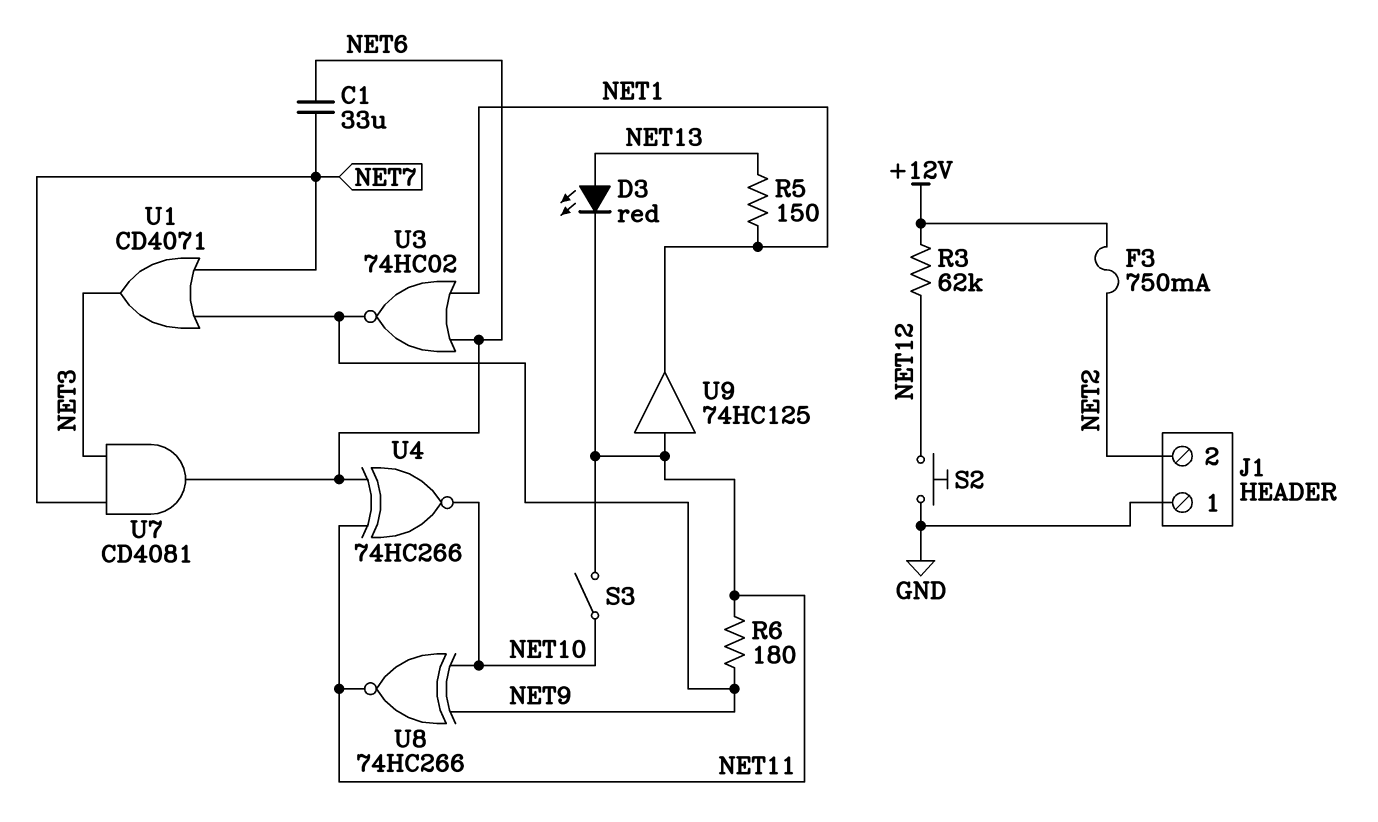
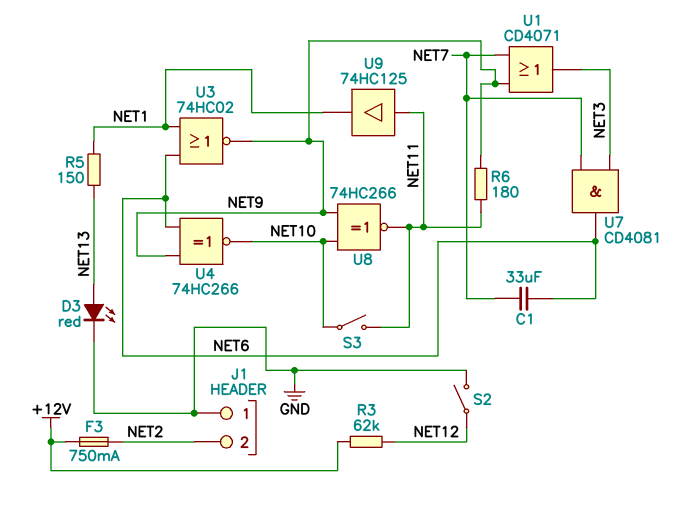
D3: LED red (A NET13, K NET11) -> LED red (A NET13, K GND)
S2: button (GND, NET12) -> switch (GND, NET12)
U4: XNOR 74HC266 (in NET6, in NET11, out NET10) -> XNOR 74HC266 (in NET6, in NET9, out NET10)

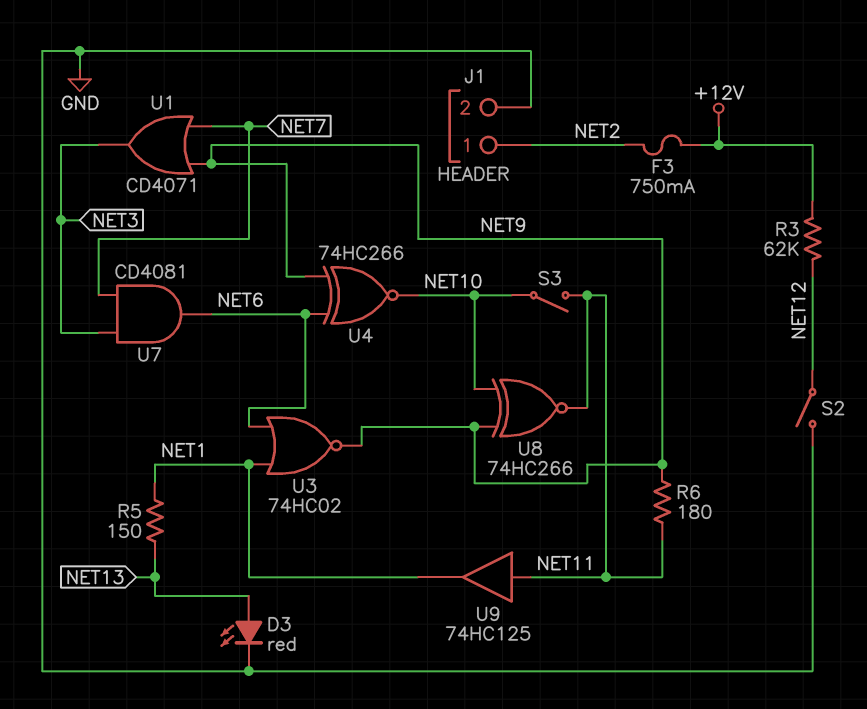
C1: 33uF (NET6, NET7) -> none
J1 pin 1: GND -> NET2
J1 pin 2: NET2 -> GND

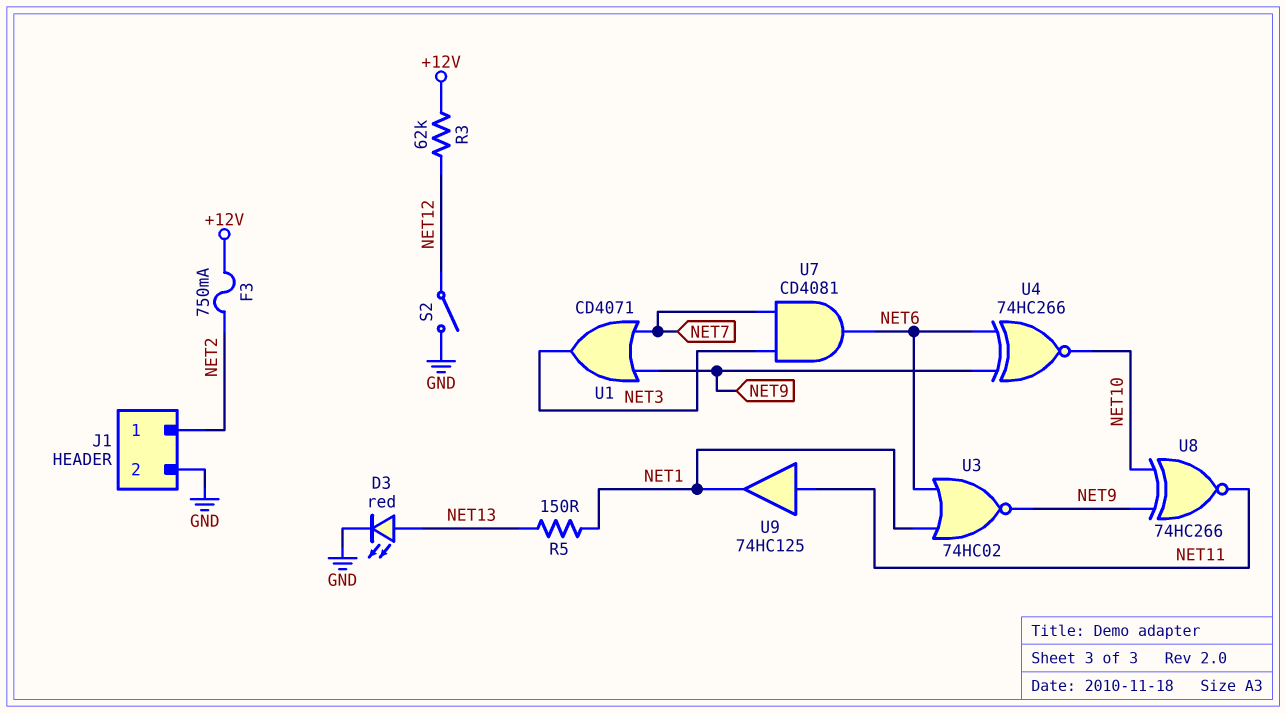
R6: 180 (NET9, NET11) -> none
S3: switch (NET10, NET11) -> none

